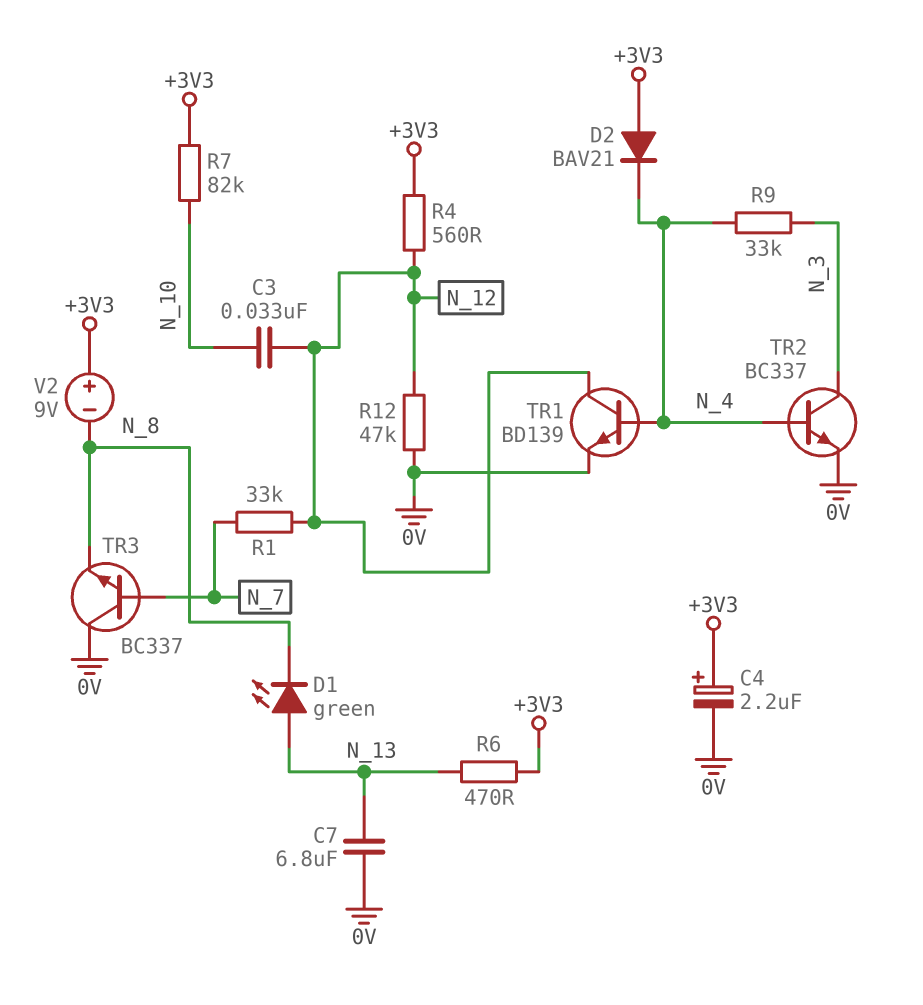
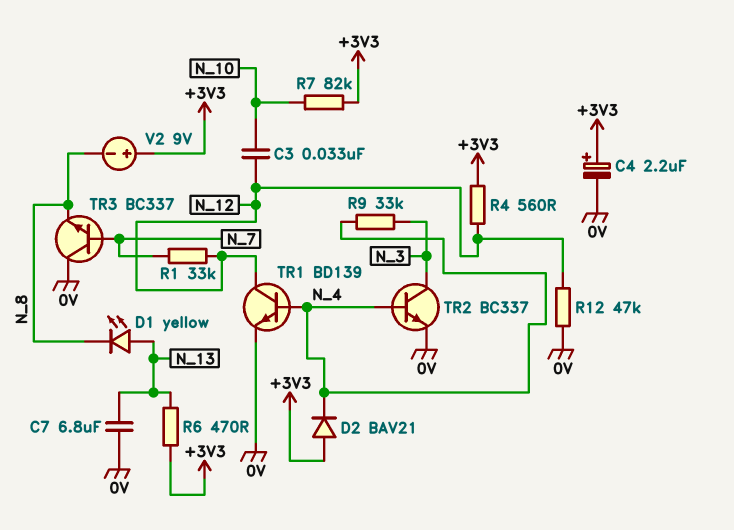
D1: LED green (A N_13, K N_8) -> LED yellow (A N_13, K N_8)

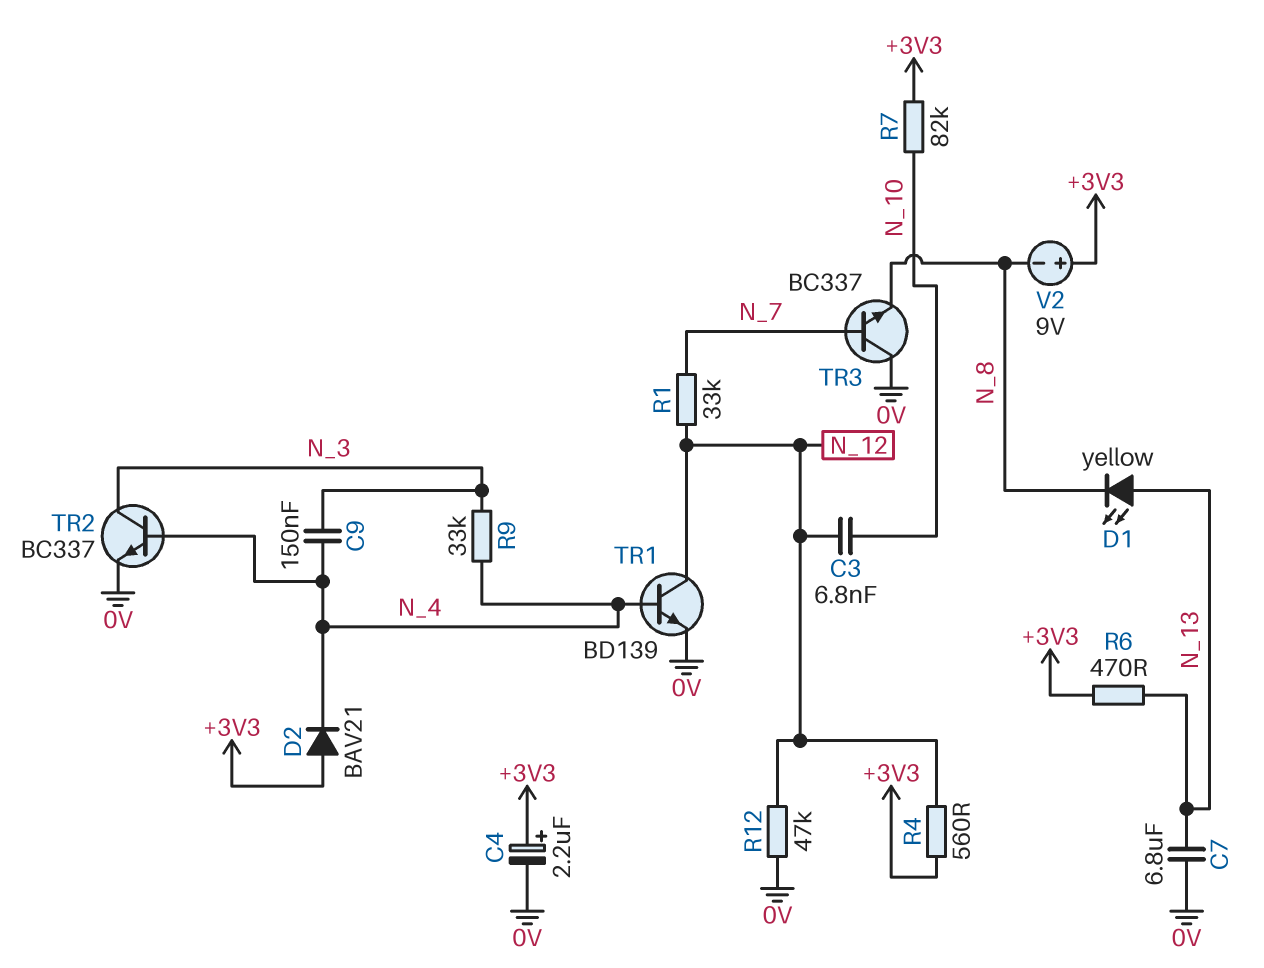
C3: 33nF (N_10, N_12) -> 6.8nF (N_10, N_12)
C9: none -> 150nF (N_3, N_4)

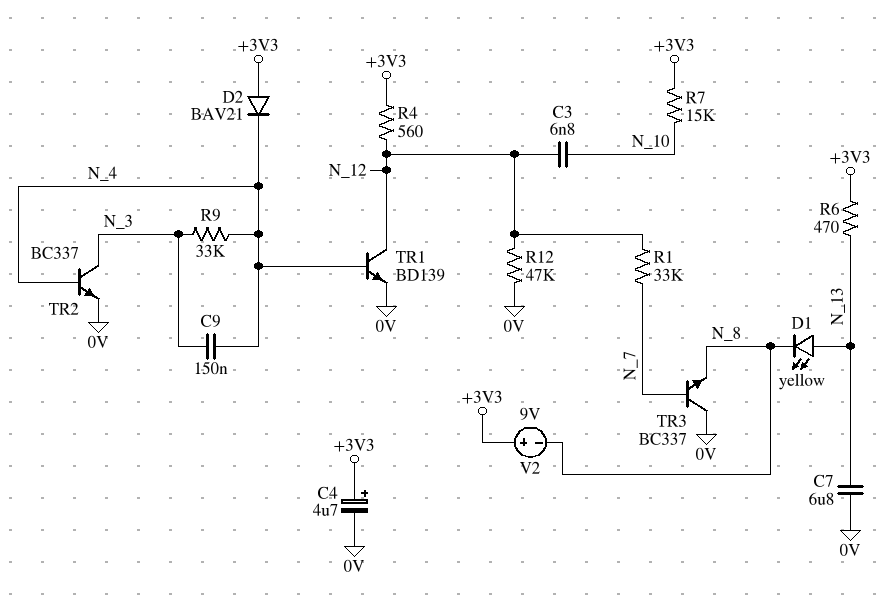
C4: 2.2uF (plus +3V3, minus 0V) -> 4.7uF (plus +3V3, minus 0V)
R7: 82k (+3V3, N_10) -> 15k (+3V3, N_10)

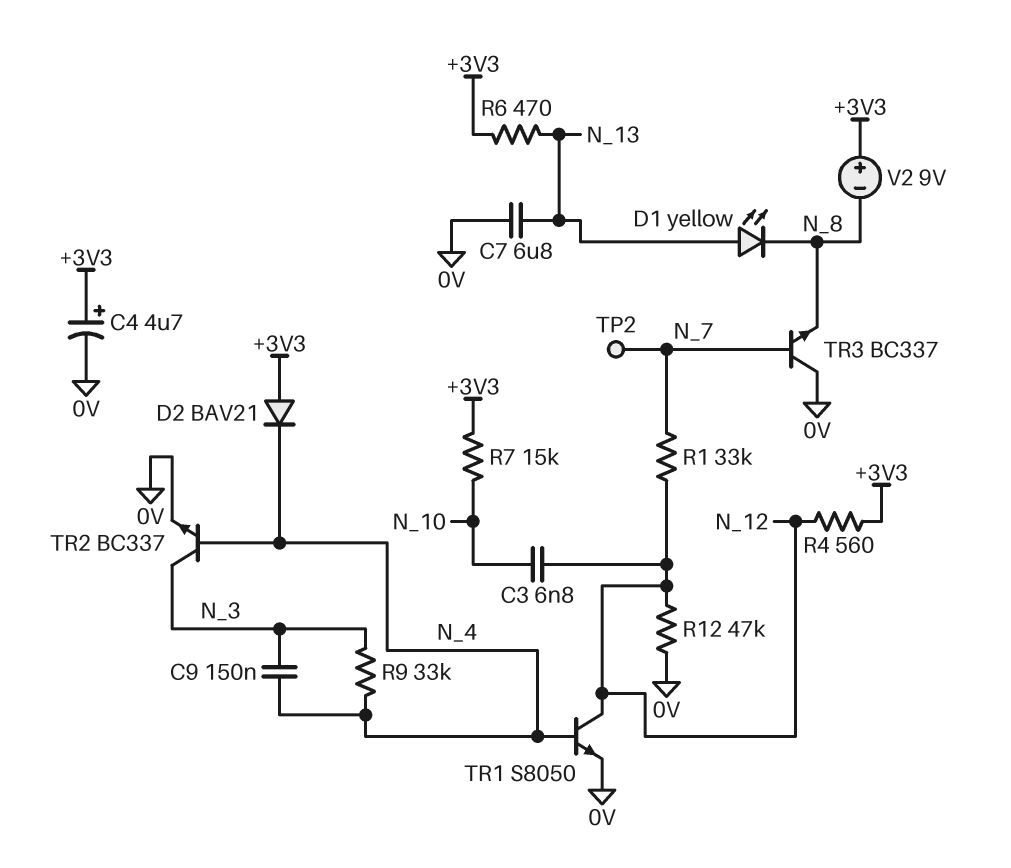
TP2: none -> test point (N_7)
TR1: NPN BD139 (B N_4, C N_12, E 0V) -> NPN S8050 (B N_4, C N_12, E 0V)

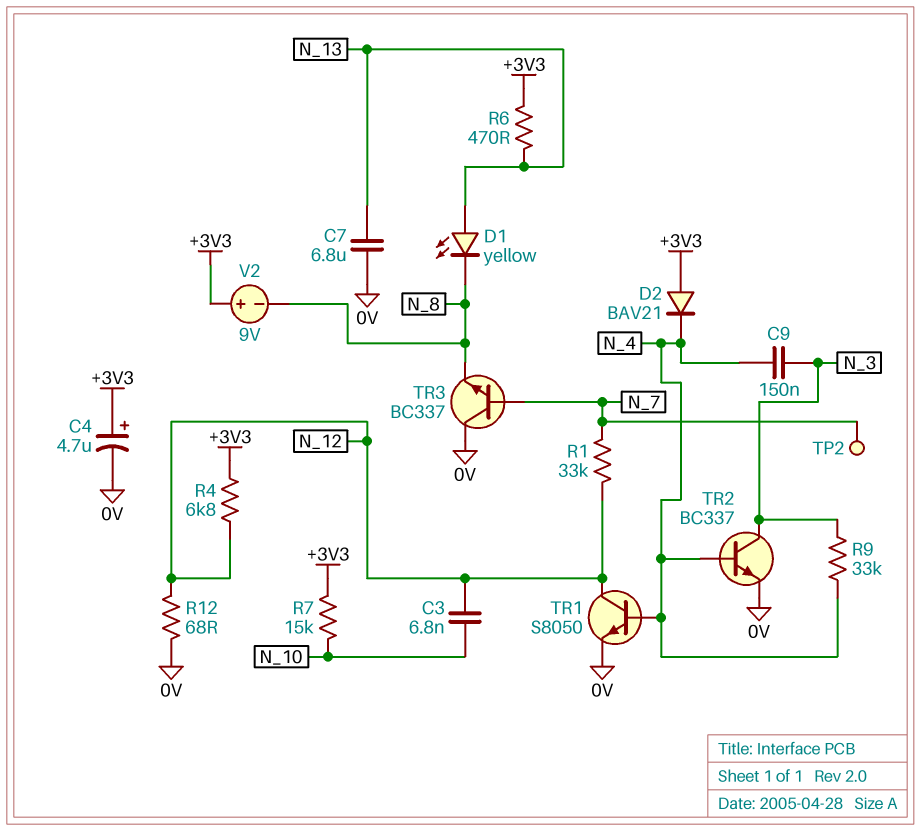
R4: 560 (+3V3, N_12) -> 6.8k (+3V3, N_12)
R12: 47k (0V, N_12) -> 68 (0V, N_12)

